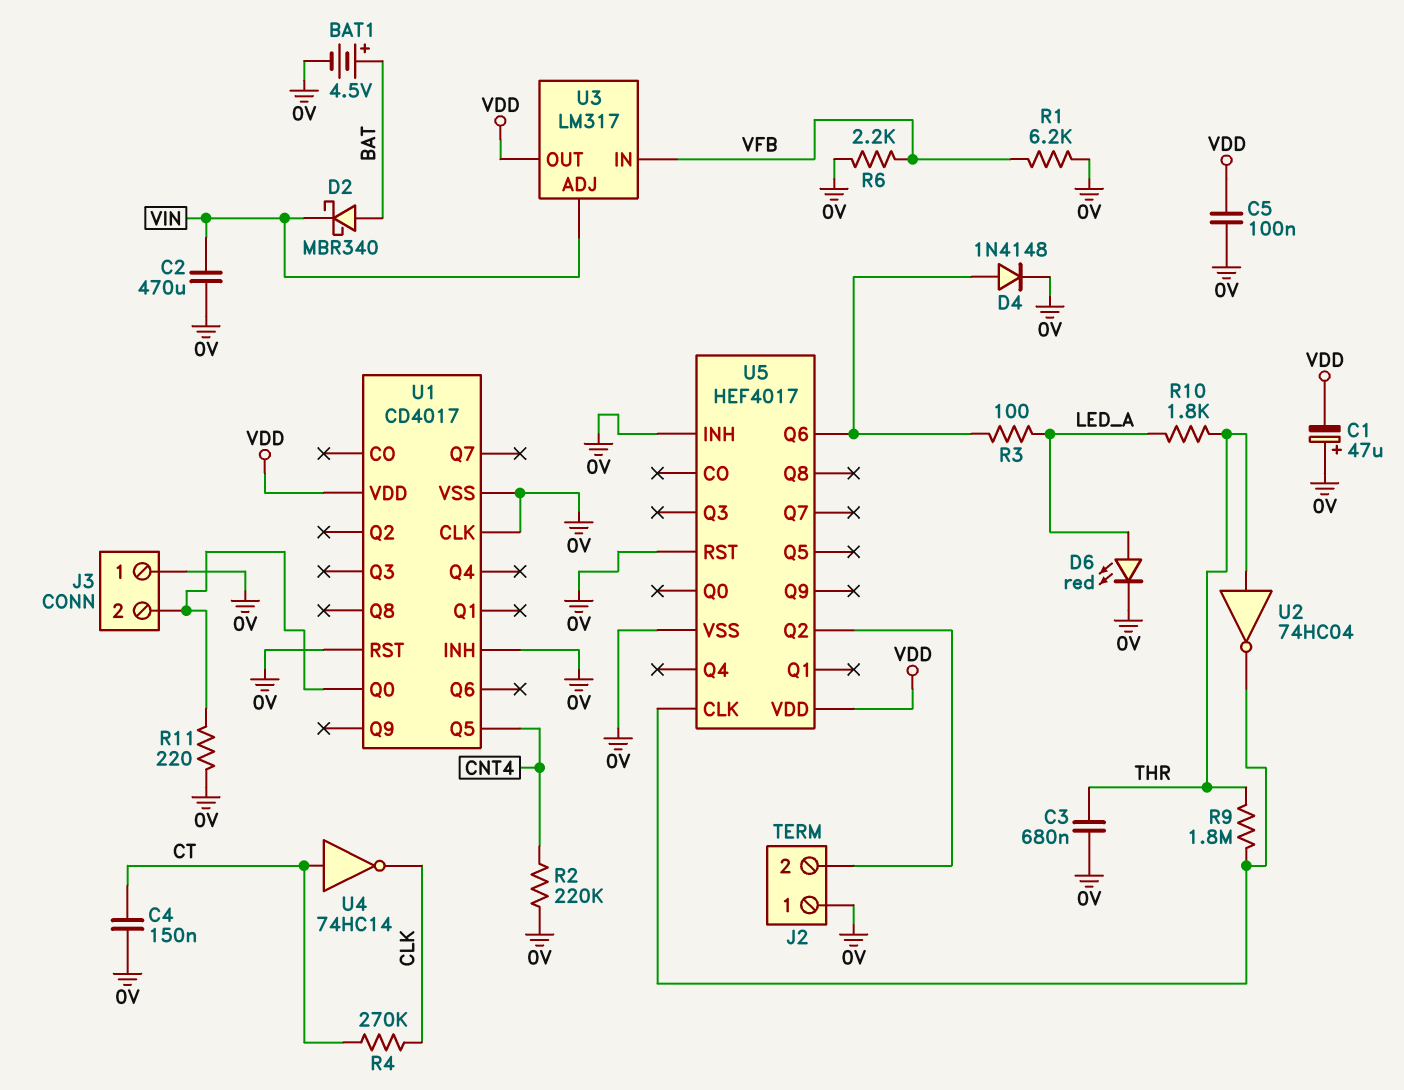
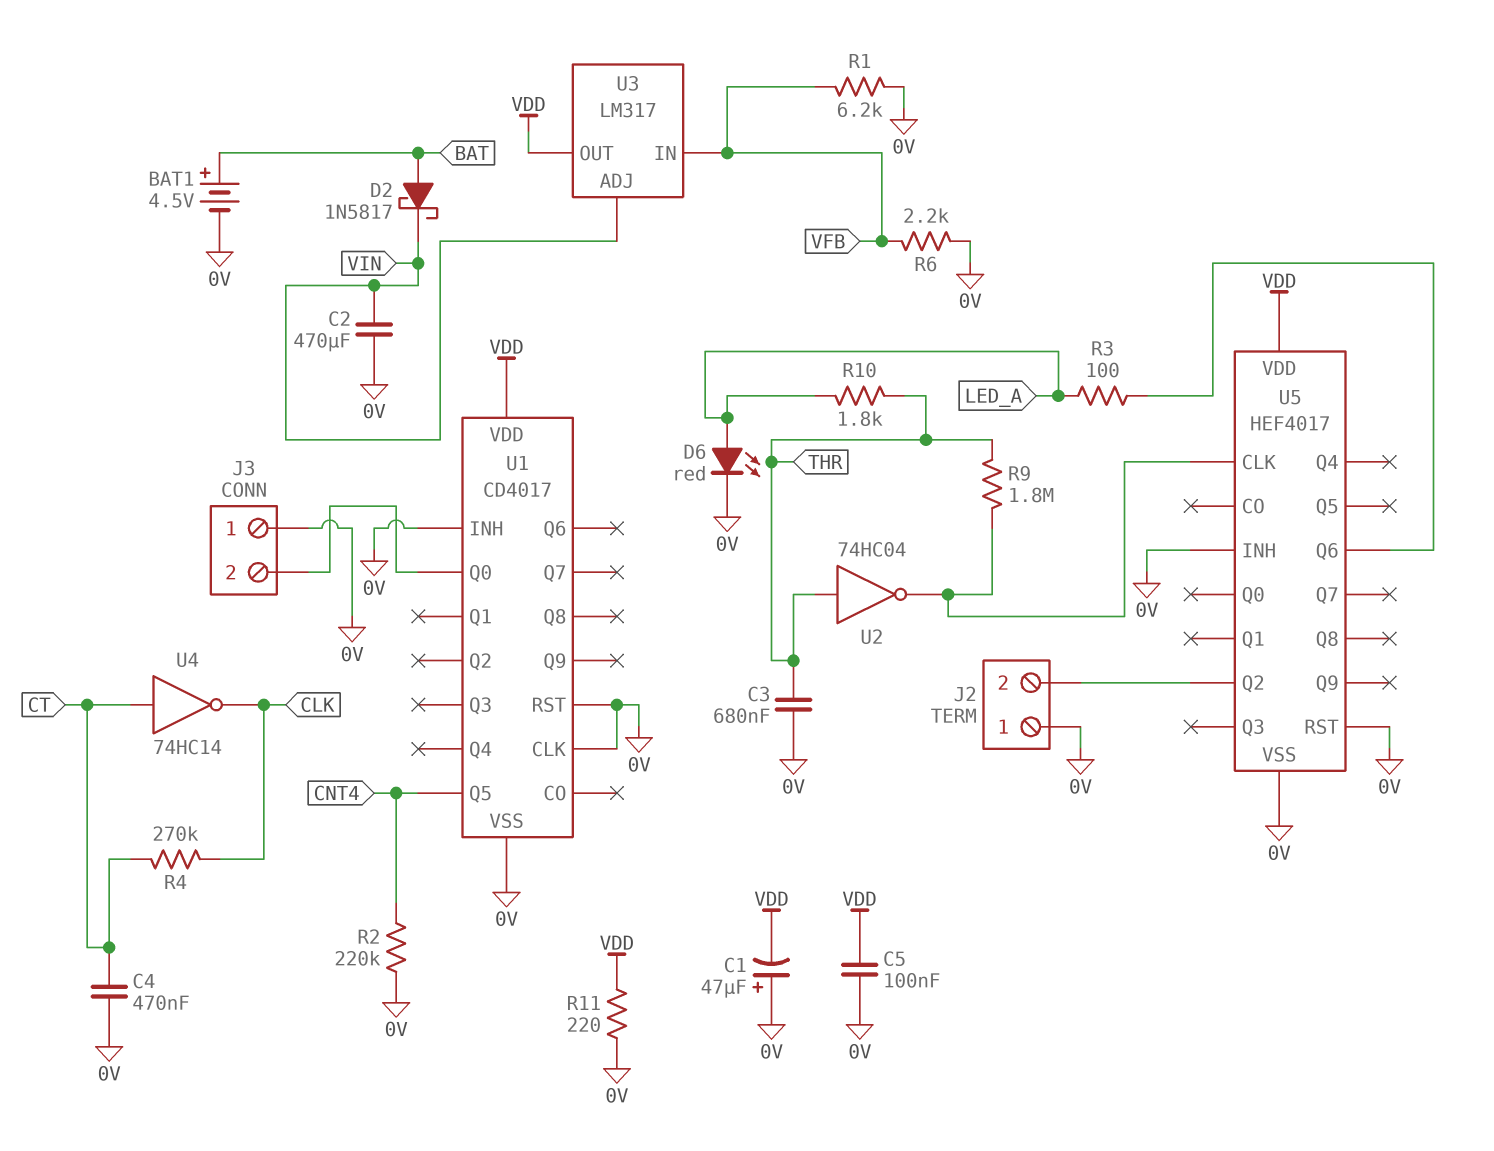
C4: 150nF (0V, CT) -> 470nF (0V, CT)
D2: schottky MBR340 (A BAT, K VIN) -> schottky 1N5817 (A BAT, K VIN)
D4: diode 1N4148 (A U5/Q6, K 0V) -> none
R11: 220 (0V, J3/2) -> 220 (0V, VDD)

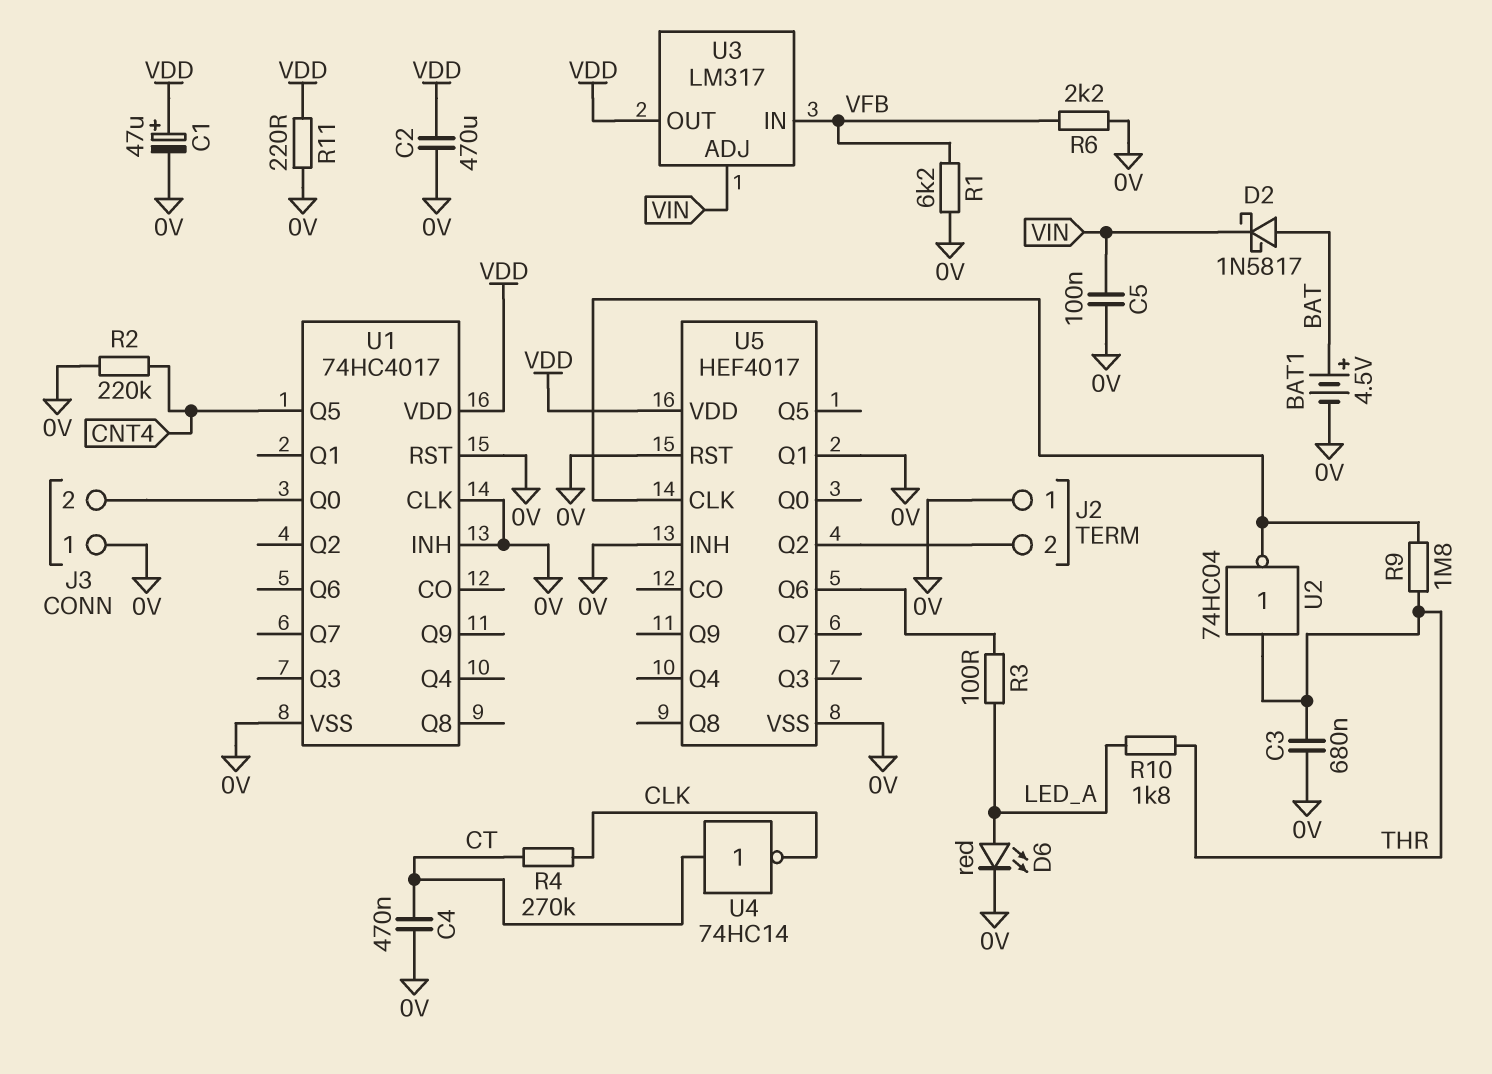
C1: 47uF (plus 0V, minus VDD) -> 47uF (plus VDD, minus 0V)
C2: 470uF (0V, VIN) -> 470uF (0V, VDD)
C5: 100nF (0V, VDD) -> 100nF (0V, VIN)
U1: CD4017 -> 74HC4017
U5 pin Q1: none -> 0V

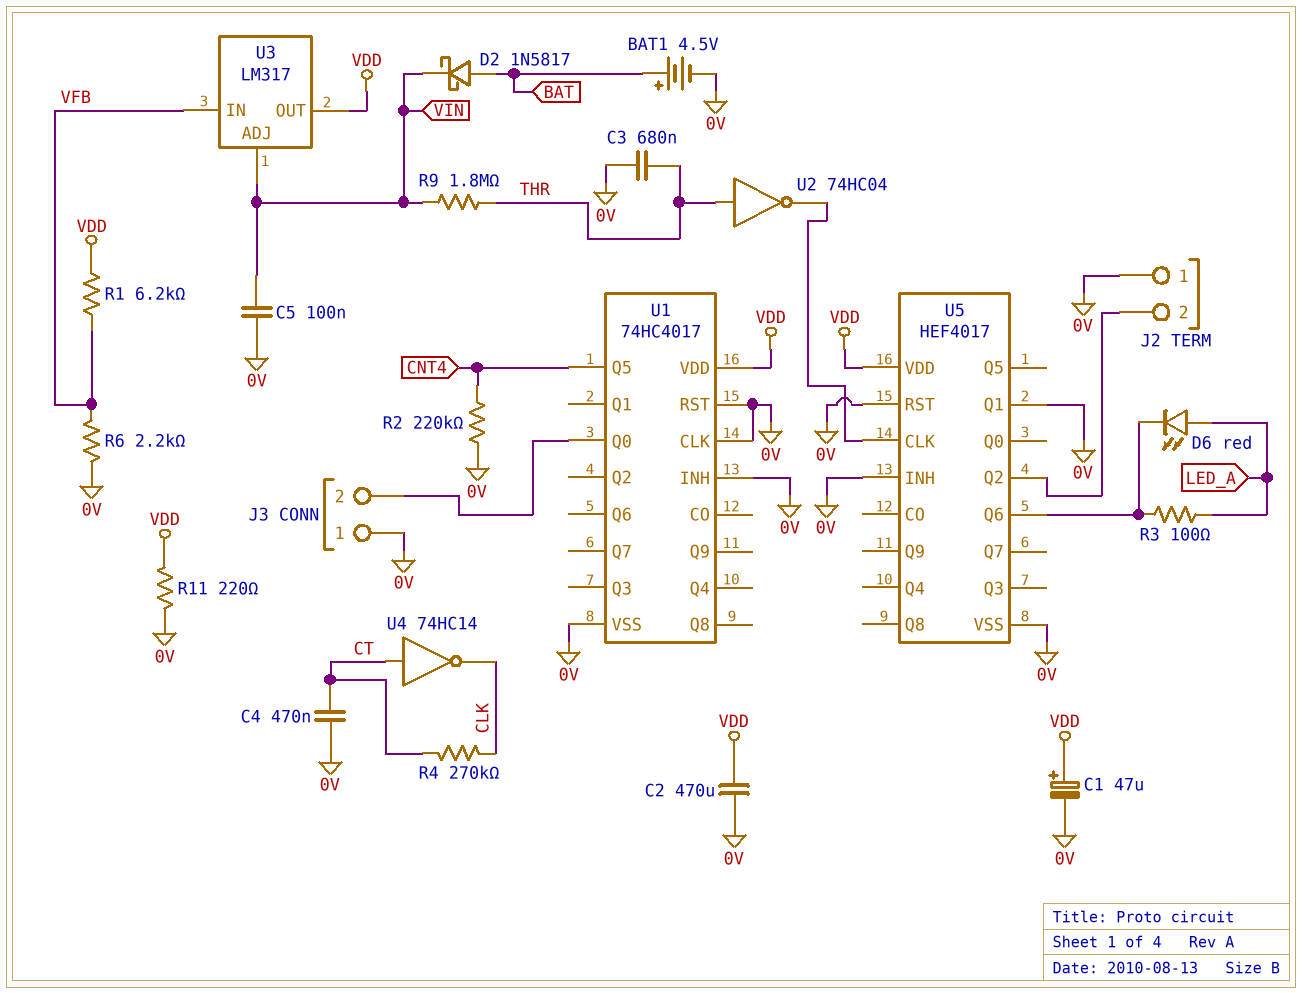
D6: LED red (A LED_A, K 0V) -> LED red (A LED_A, K U5/Q6)
R1: 6.2k (0V, VFB) -> 6.2k (VDD, VFB)
R9: 1.8M (THR, U5/CLK) -> 1.8M (THR, VIN)
R10: 1.8k (LED_A, THR) -> none

